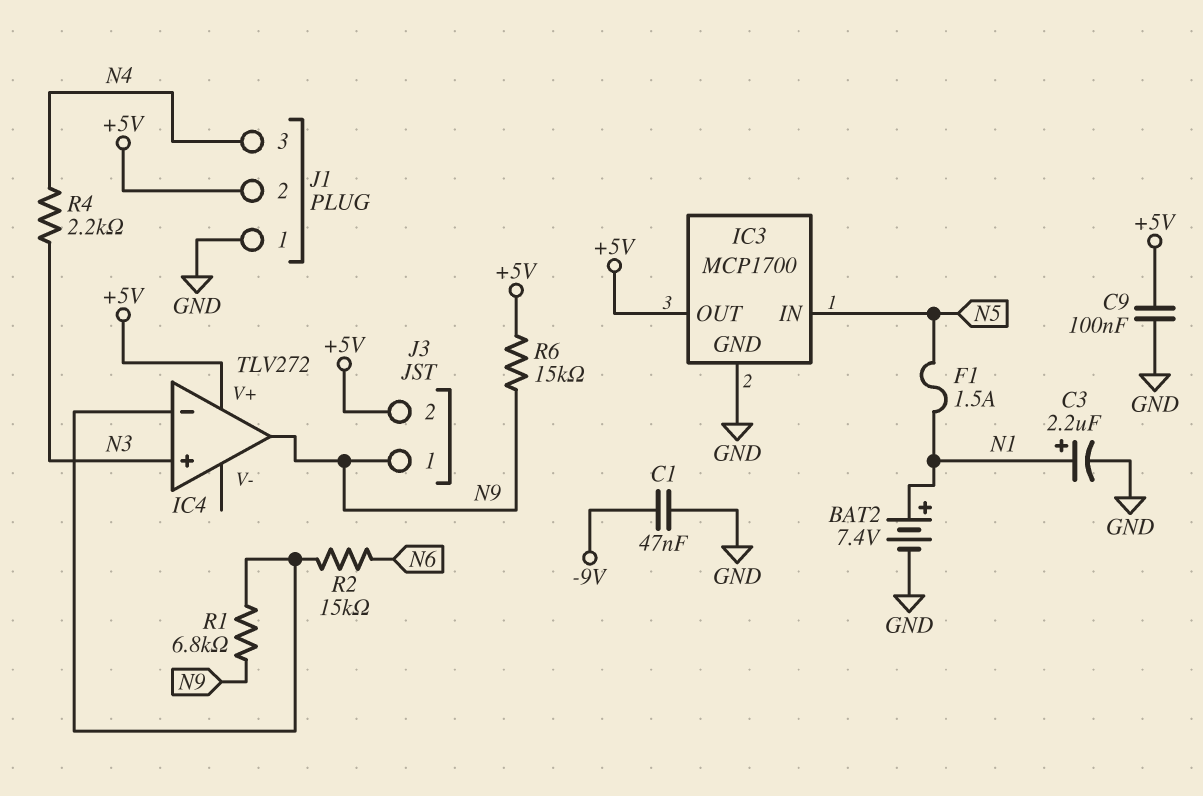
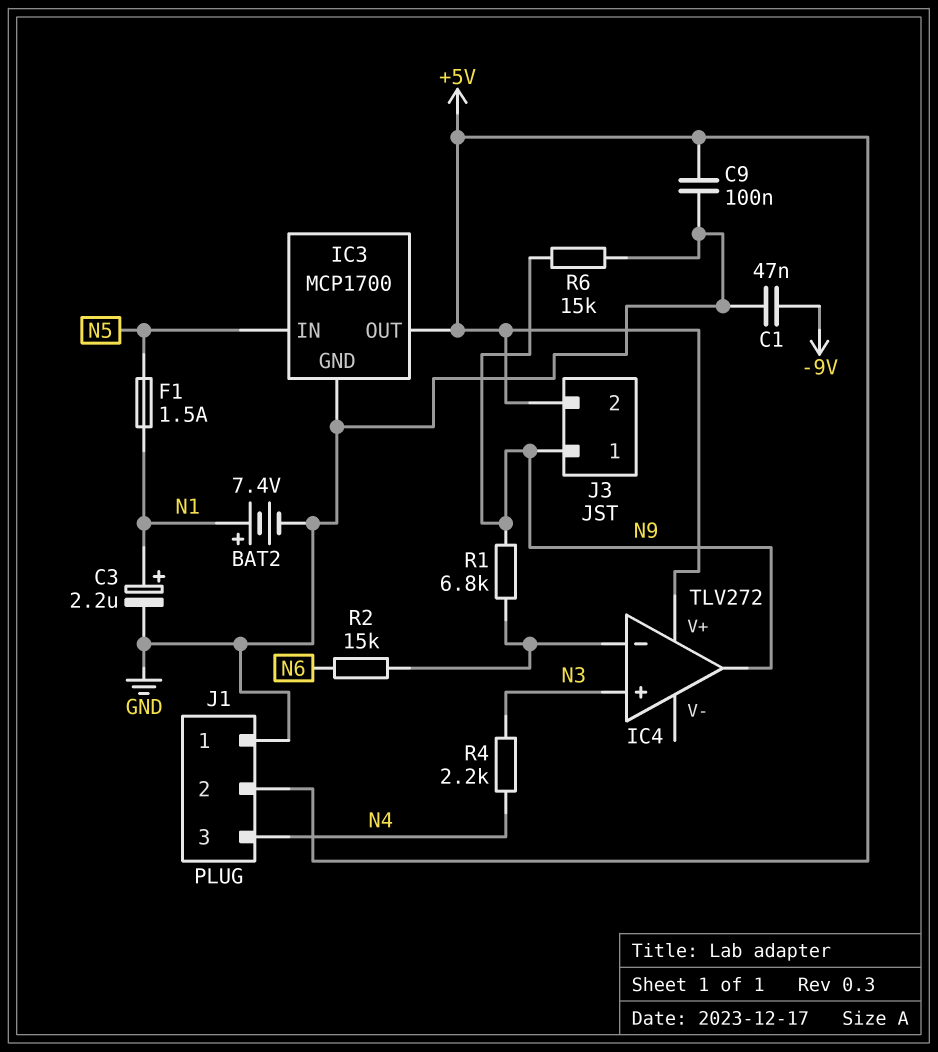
R6: 15k (+5V, N9) -> 15k (GND, N9)

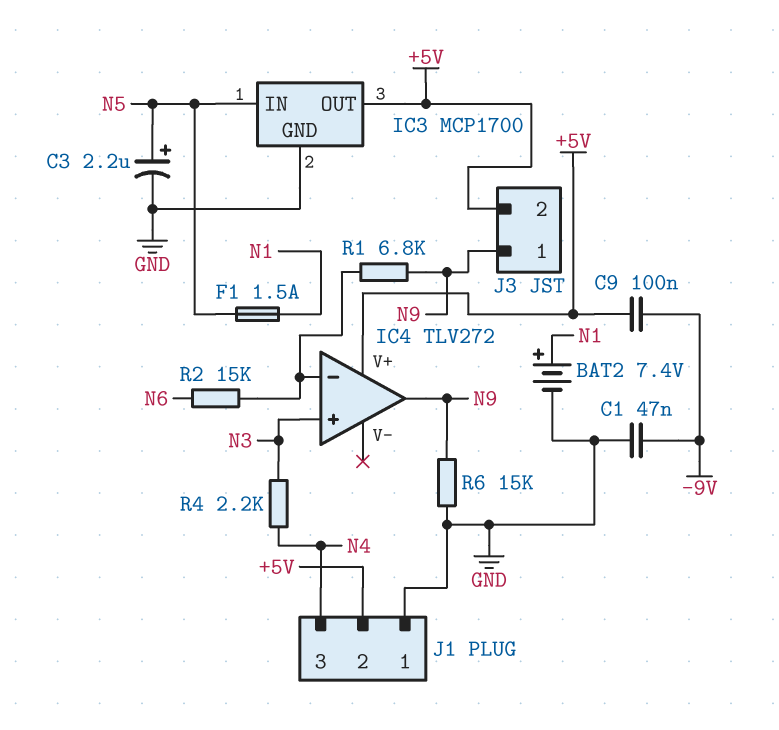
C3: 2.2uF (plus N1, minus GND) -> 2.2uF (plus N5, minus GND)
C9: 100nF (+5V, GND) -> 100nF (+5V, -9V)

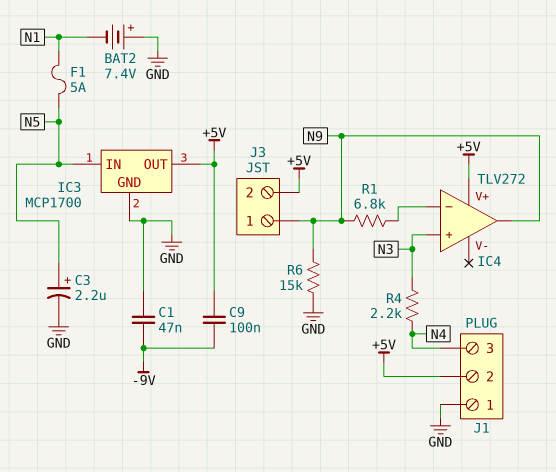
BAT2: 7.4V (plus N1, minus GND) -> 7.4V (plus GND, minus N1)
F1: 1.5A (N1, N5) -> 5A (N1, N5)
R2: 15k (IC4/in-, N6) -> none

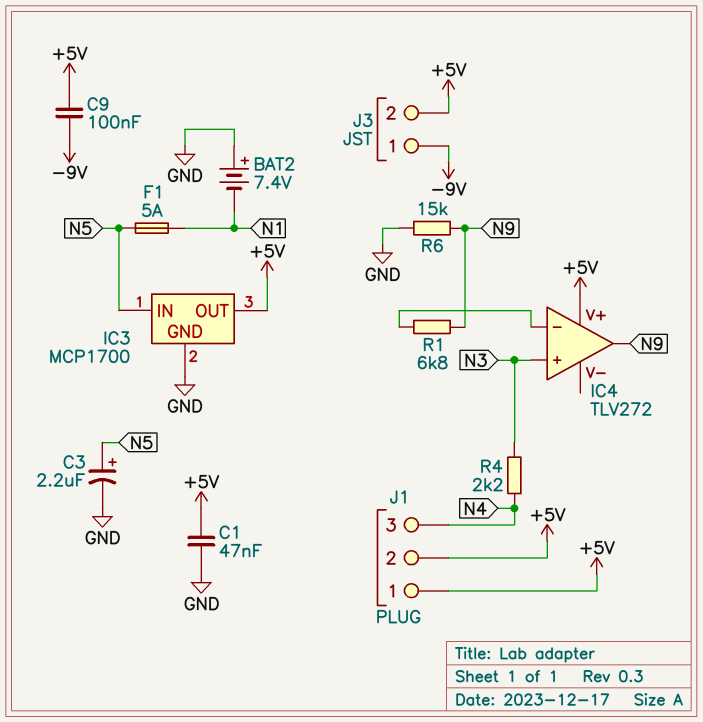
C1: 47nF (-9V, GND) -> 47nF (+5V, GND)
J1 pin 1: GND -> +5V
J3 pin 1: N9 -> -9V

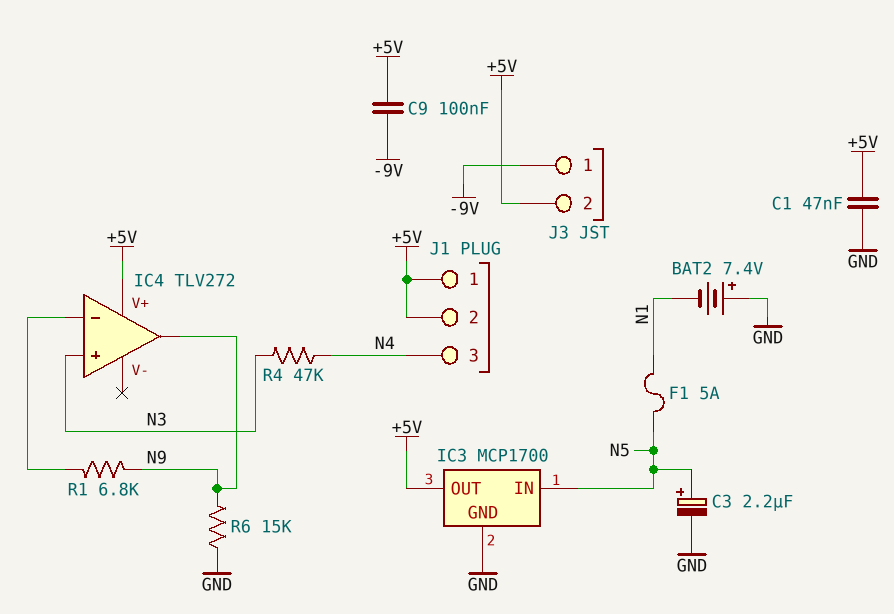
R4: 2.2k (N3, N4) -> 47k (N3, N4)

